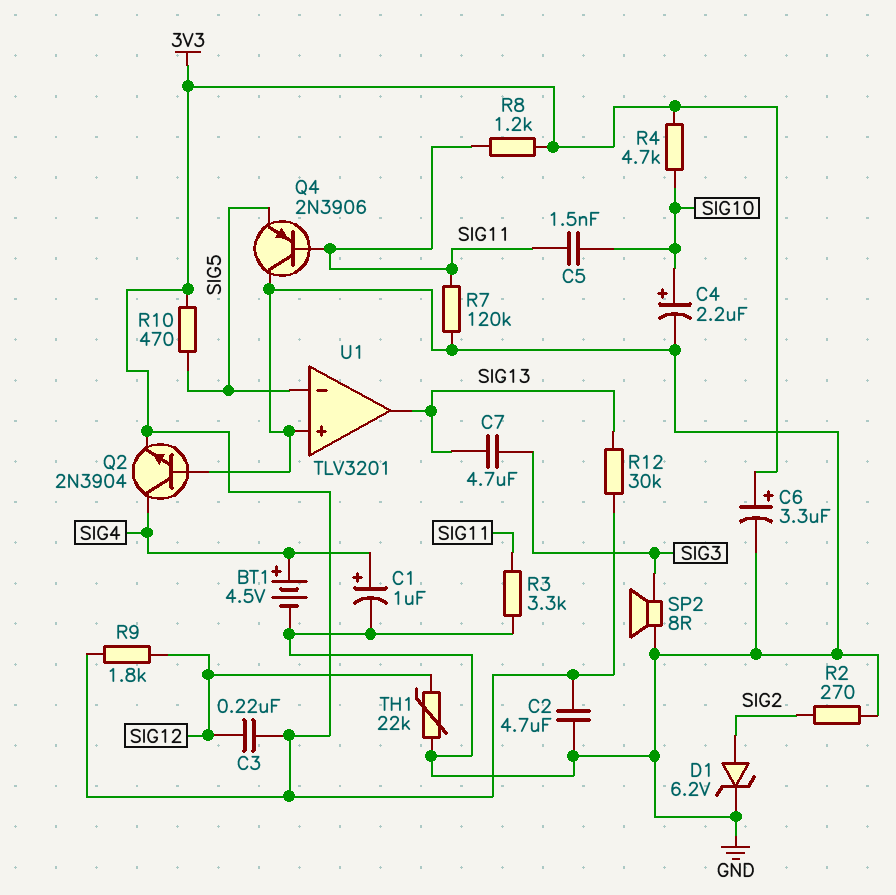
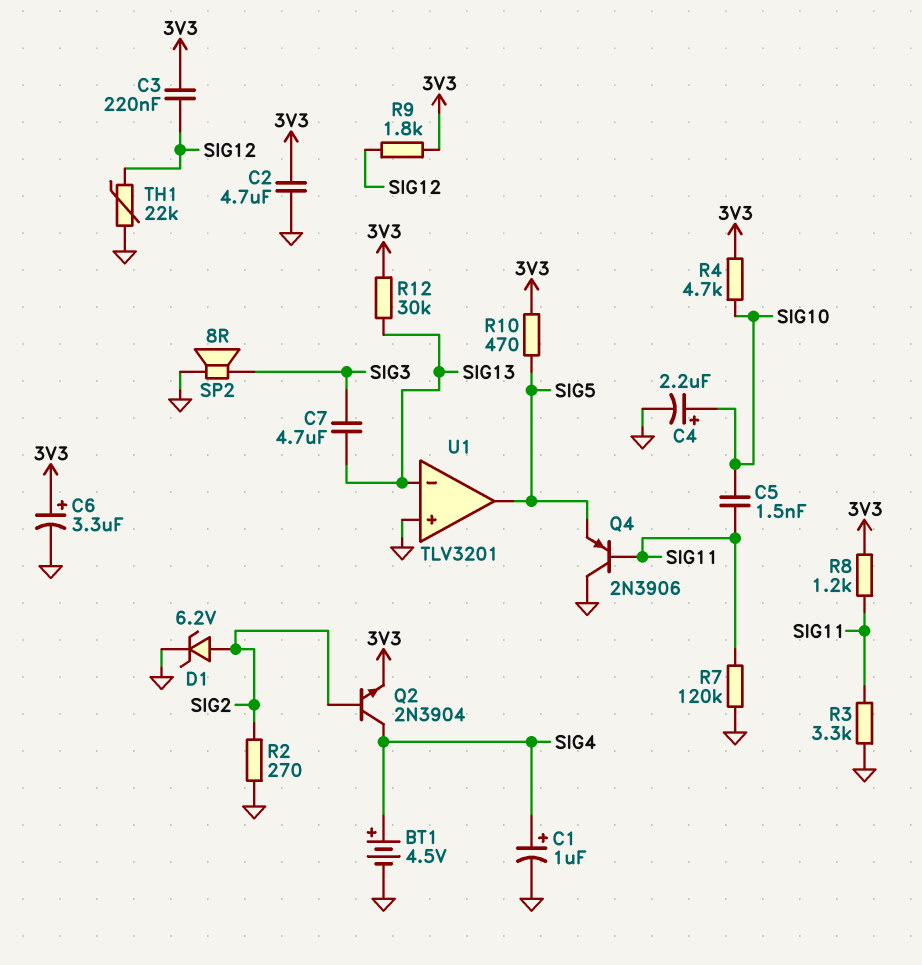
Q2: NPN 2N3904 (B GND, C SIG4, E 3V3) -> NPN 2N3904 (B SIG2, C SIG4, E 3V3)
U1 pin in-: SIG5 -> SIG13
U1 pin out: SIG13 -> SIG5

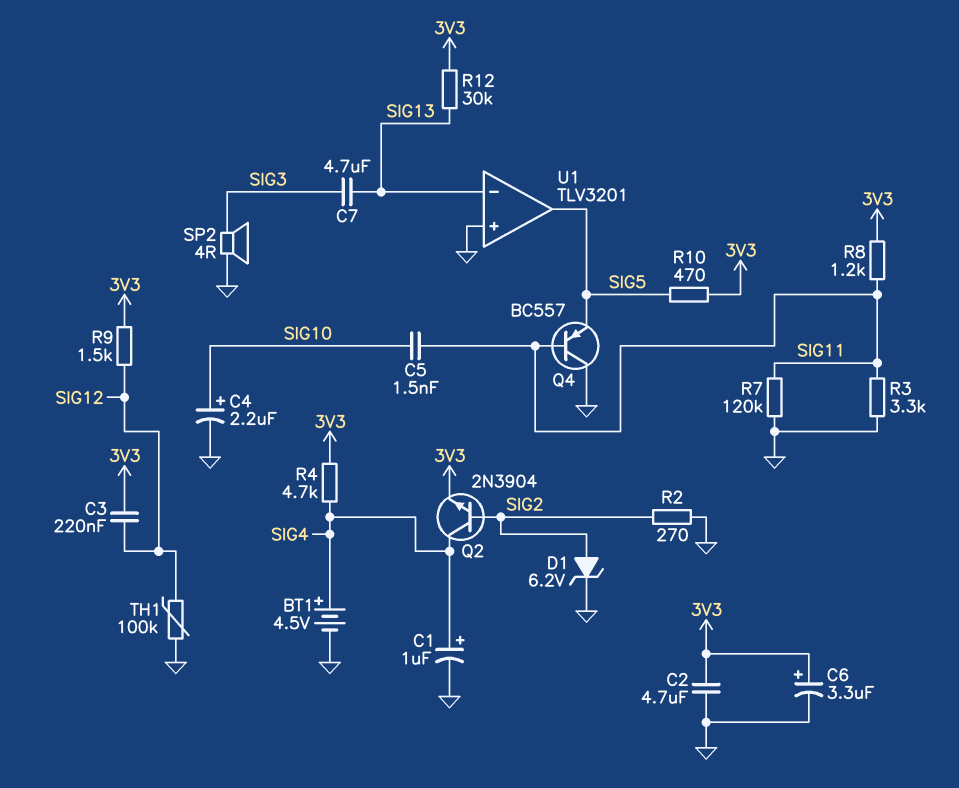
Q4: PNP 2N3906 (B SIG11, C GND, E SIG5) -> PNP BC557 (B SIG11, C GND, E SIG5)
R4: 4.7k (3V3, SIG10) -> 4.7k (3V3, SIG4)
R9: 1.8k (3V3, SIG12) -> 1.5k (3V3, SIG12)
SP2: speaker 8R (GND, SIG3) -> speaker 4R (GND, SIG3)
TH1: 22k (GND, SIG12) -> 100k (GND, SIG12)

